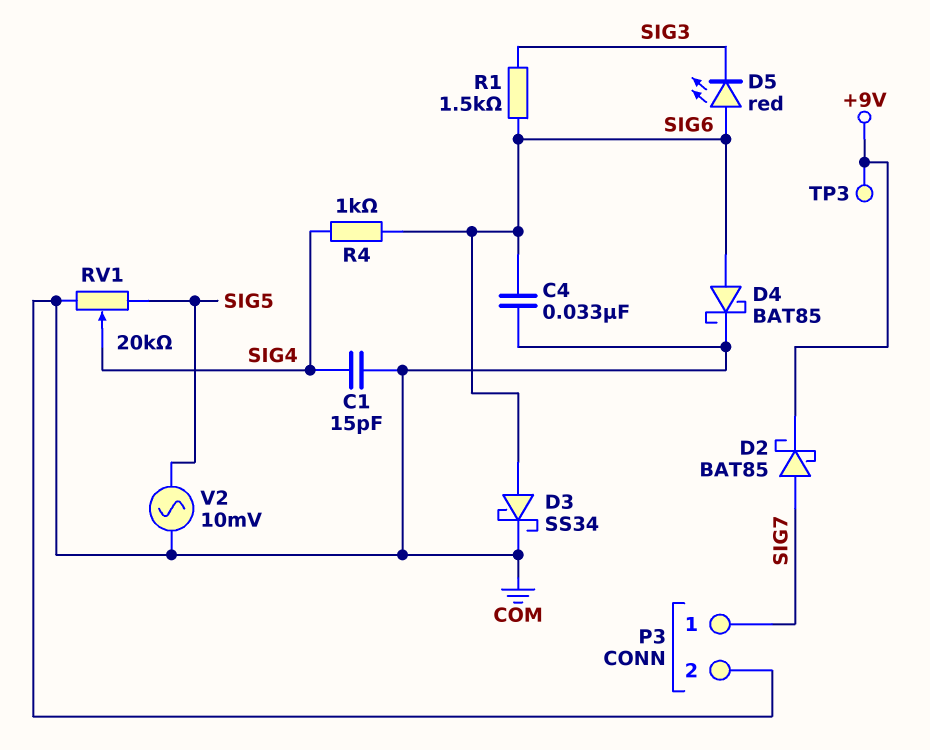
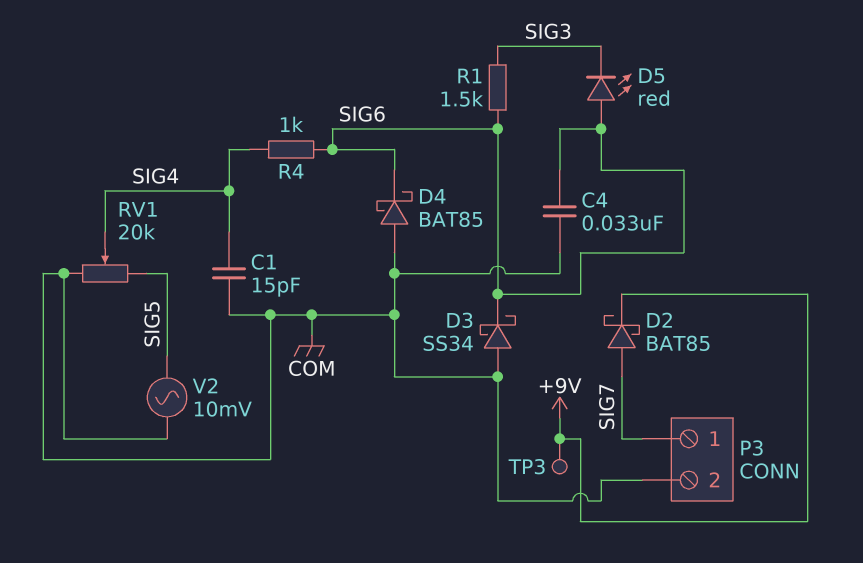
D3: schottky SS34 (A SIG6, K COM) -> schottky SS34 (A COM, K SIG6)
D4: schottky BAT85 (A SIG6, K COM) -> schottky BAT85 (A COM, K SIG6)

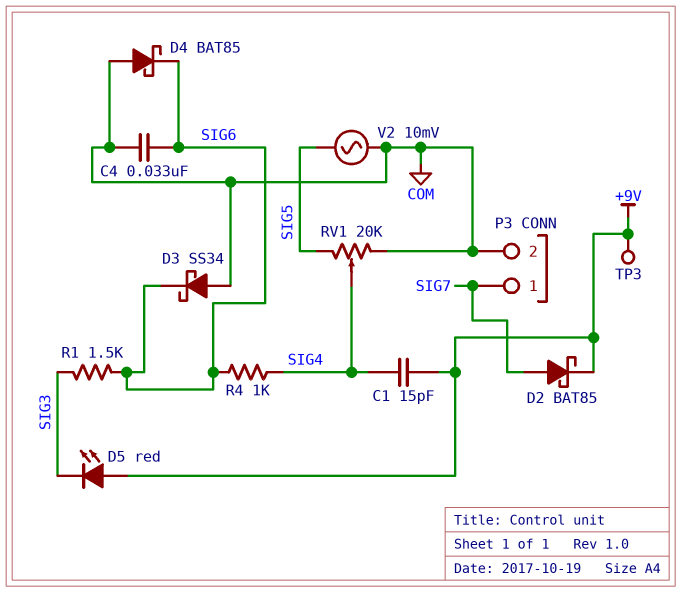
C1: 15pF (COM, SIG4) -> 15pF (+9V, SIG4)
D5: LED red (A SIG6, K SIG3) -> LED red (A +9V, K SIG3)

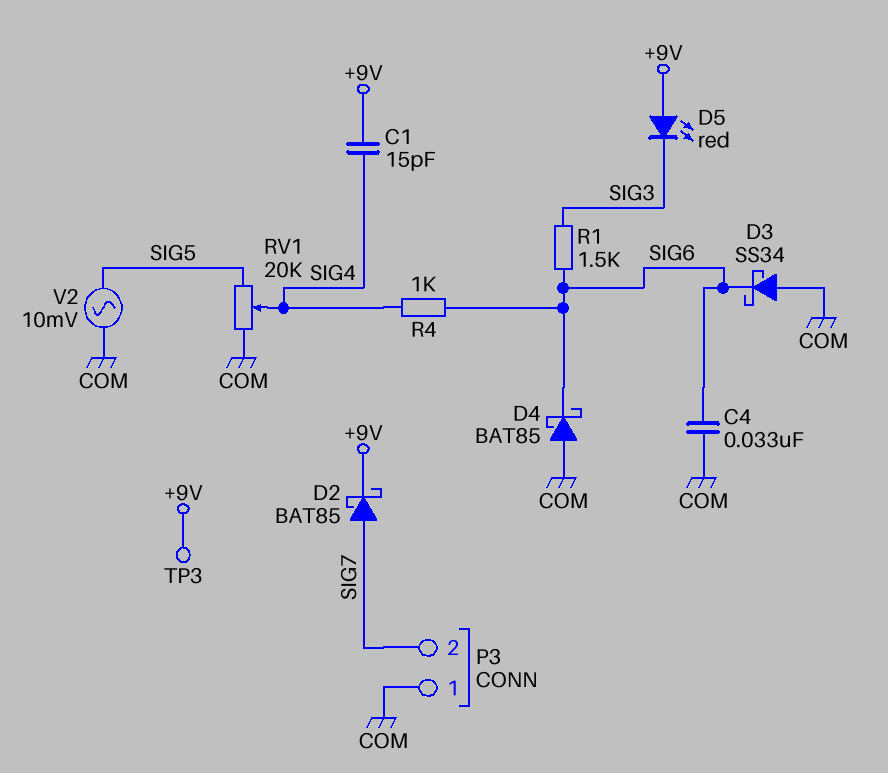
P3 pin 1: SIG7 -> COM
P3 pin 2: COM -> SIG7

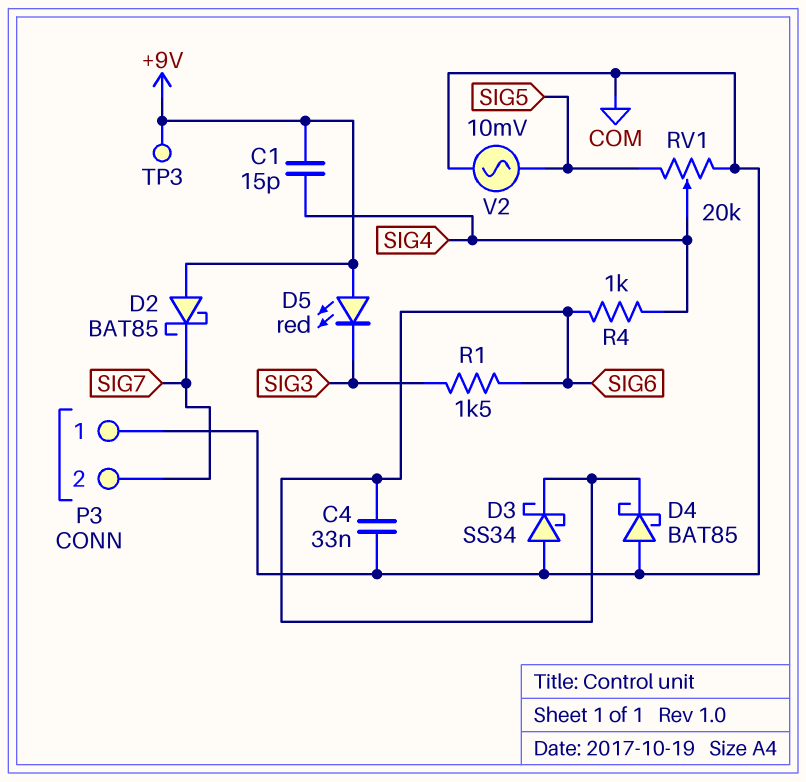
D2: schottky BAT85 (A SIG7, K +9V) -> schottky BAT85 (A +9V, K SIG7)

